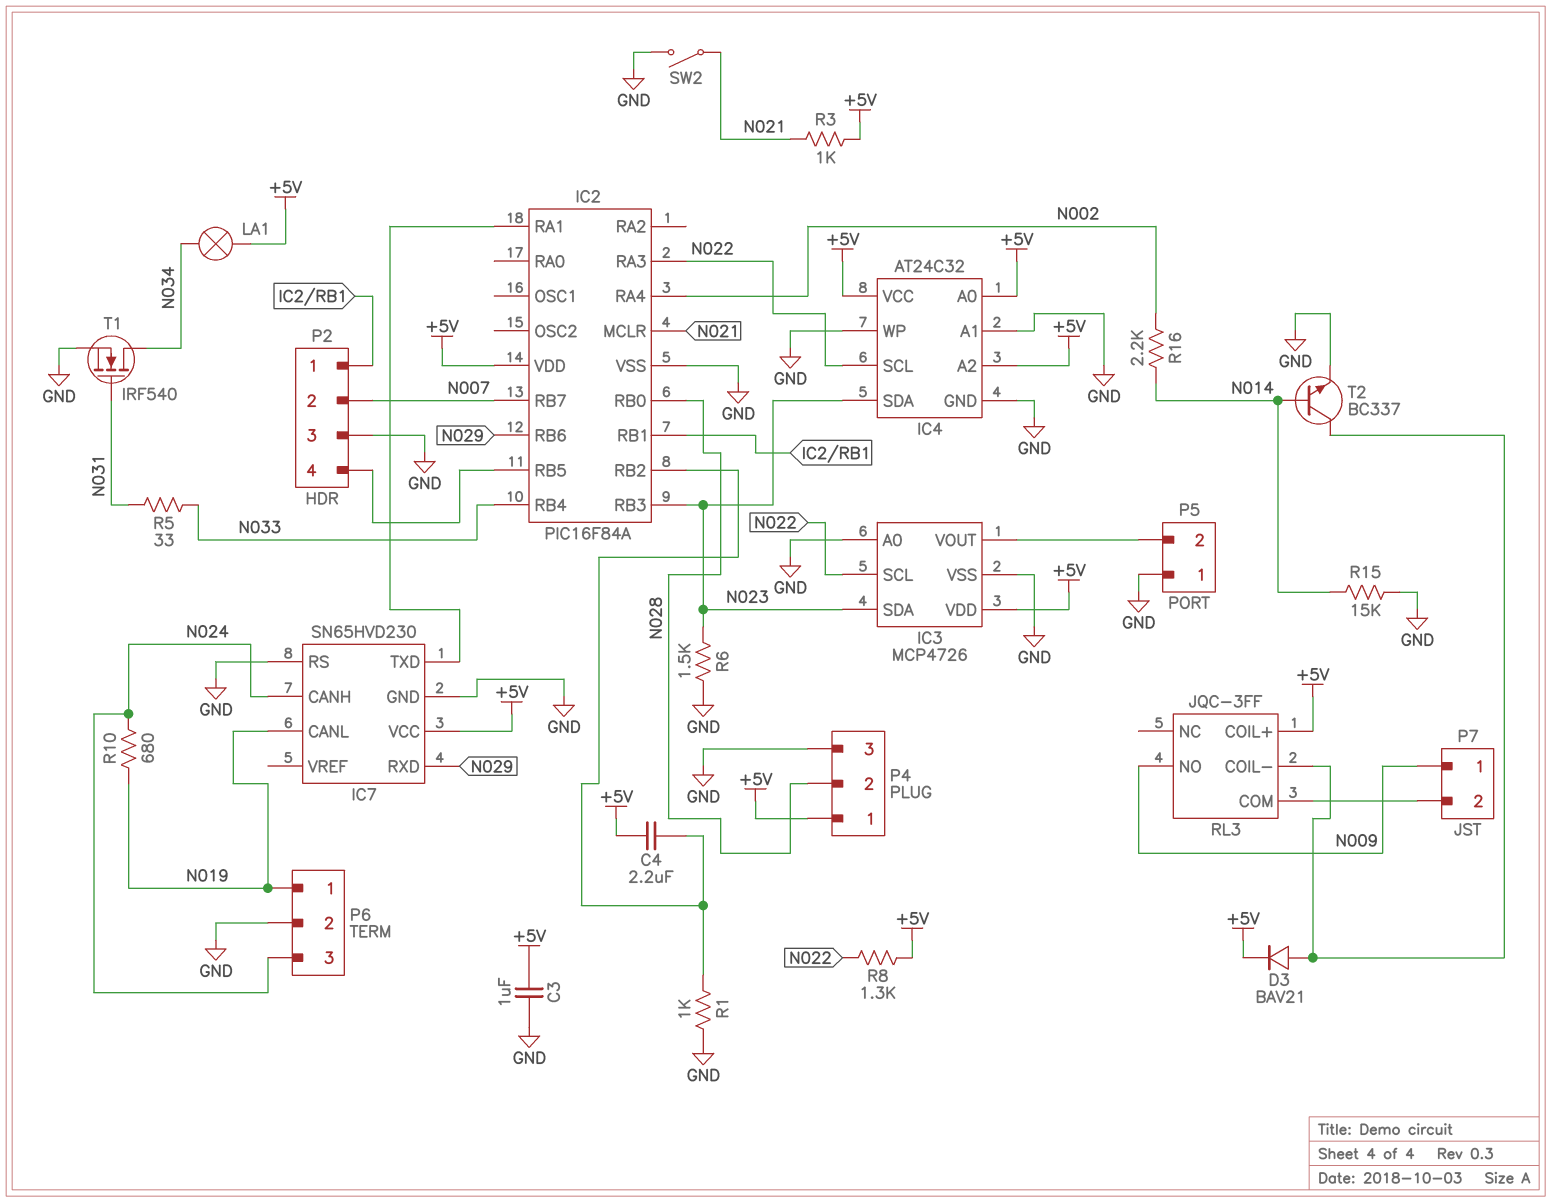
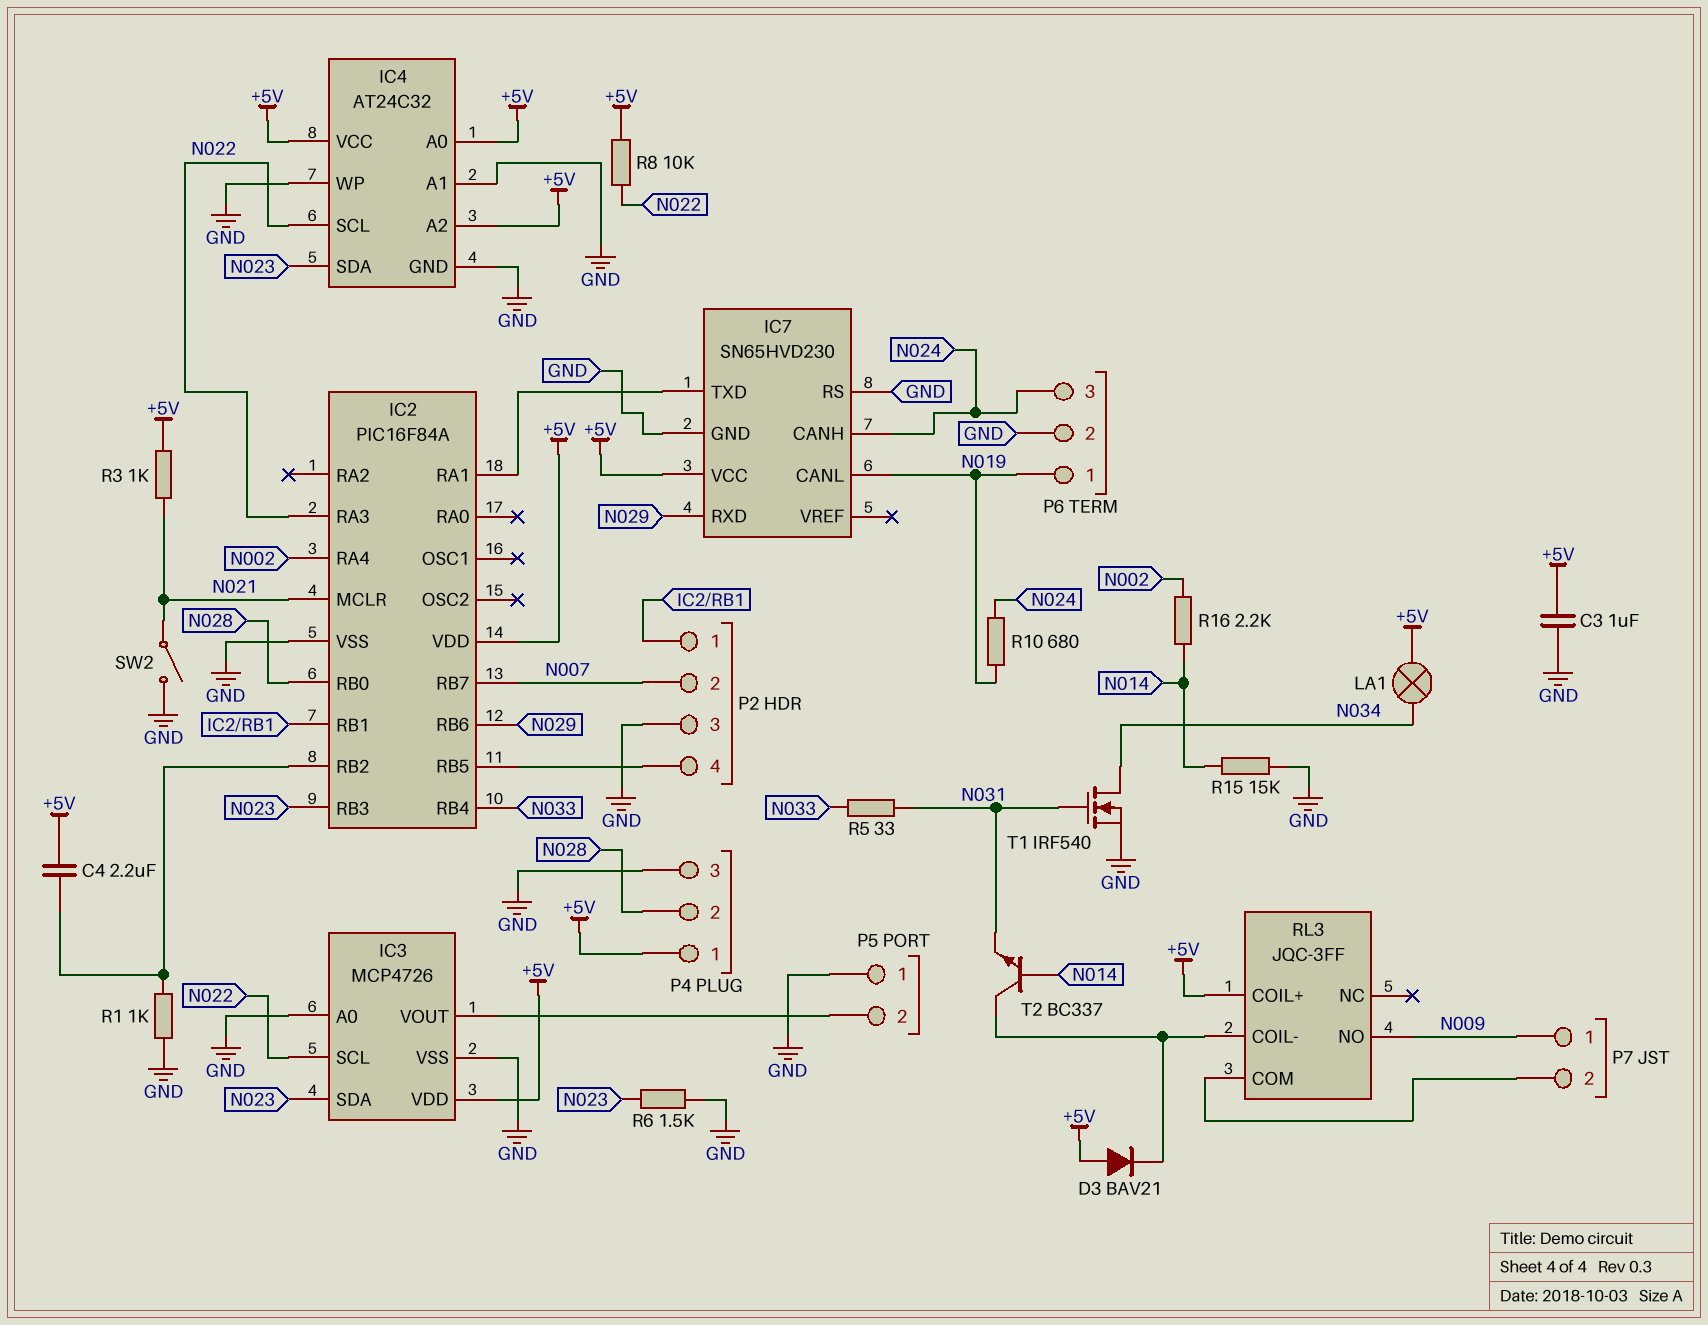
D3: diode BAV21 (A RL3/COIL-, K +5V) -> diode BAV21 (A +5V, K RL3/COIL-)
R8: 1.3k (+5V, N022) -> 10k (+5V, N022)
T2: NPN BC337 (B N014, C RL3/COIL-, E GND) -> NPN BC337 (B N014, C RL3/COIL-, E N031)

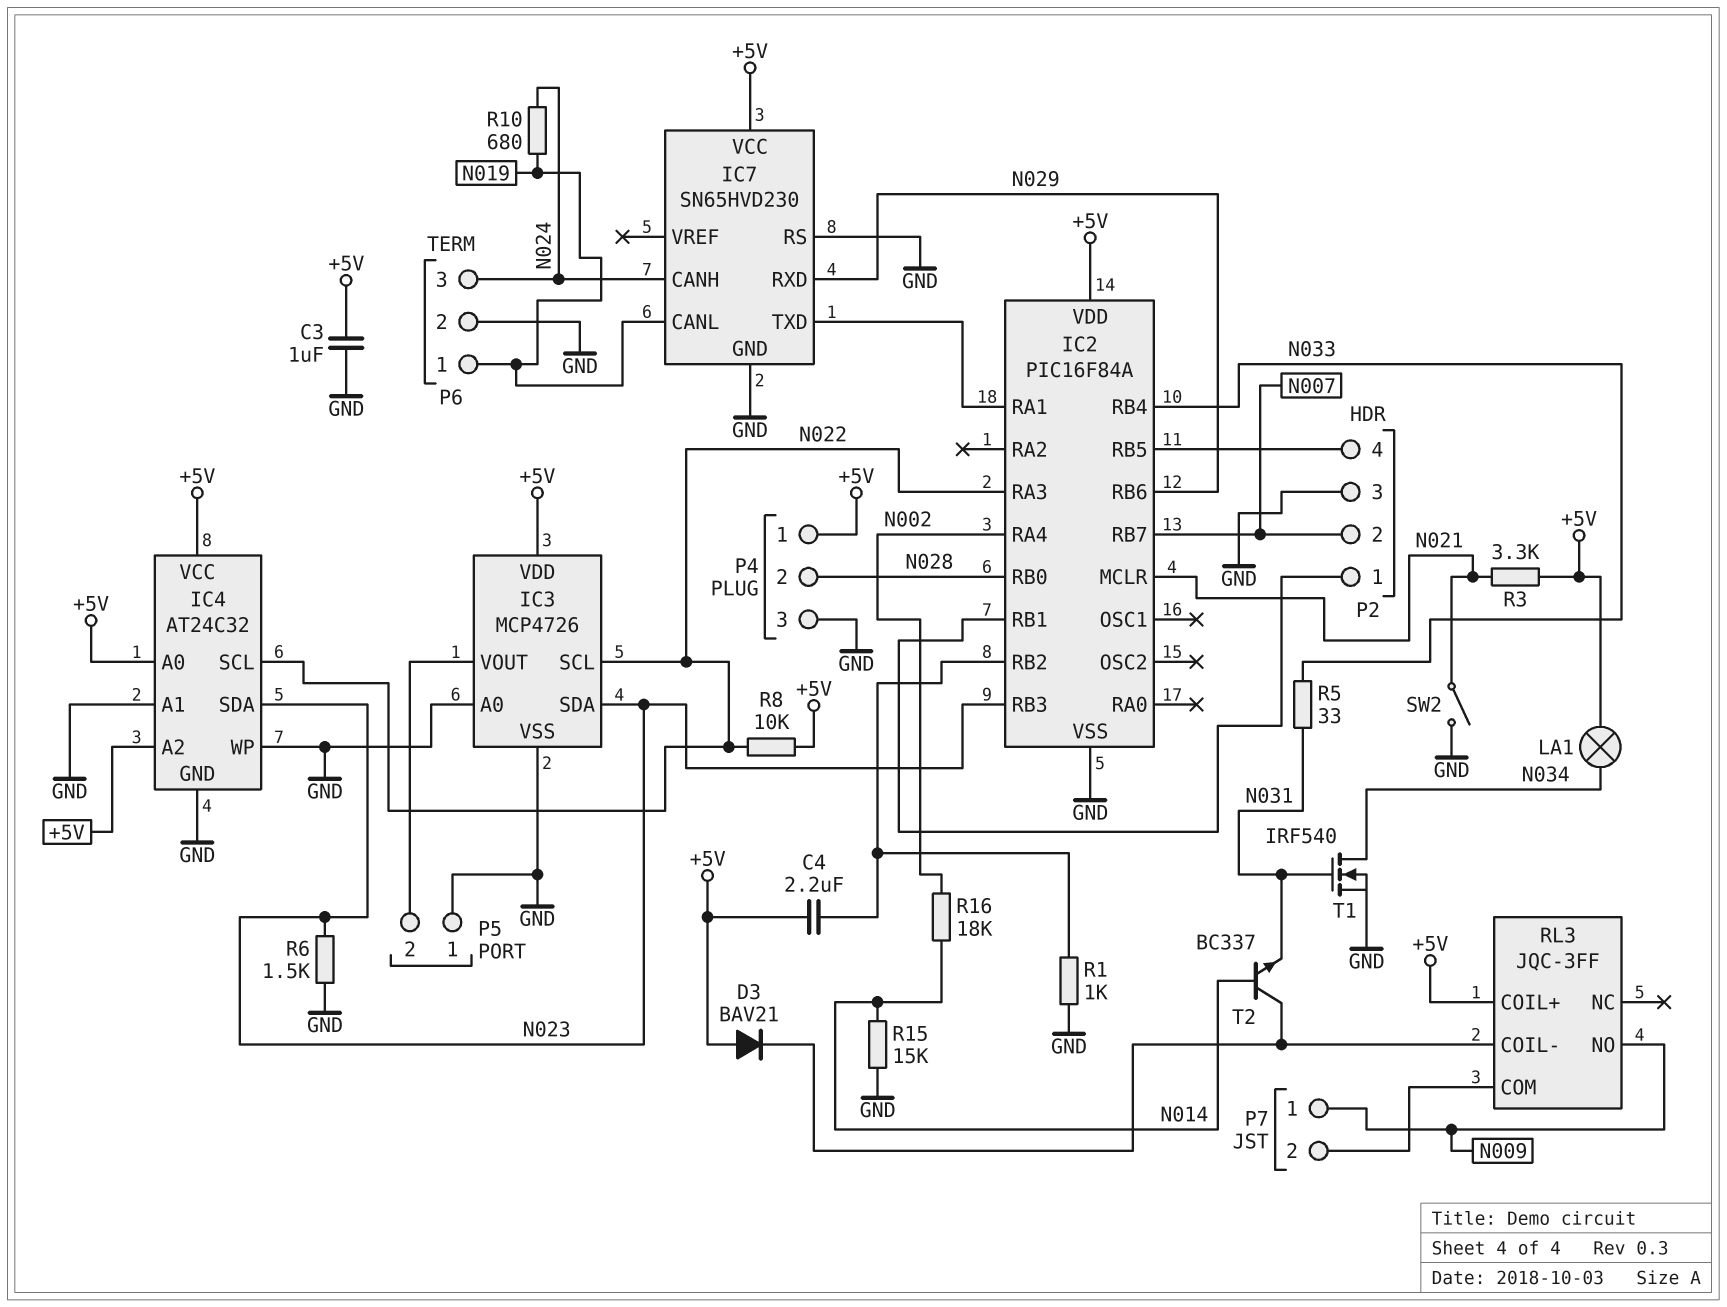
R3: 1k (+5V, N021) -> 3.3k (+5V, N021)
R16: 2.2k (N002, N014) -> 18k (N002, N014)

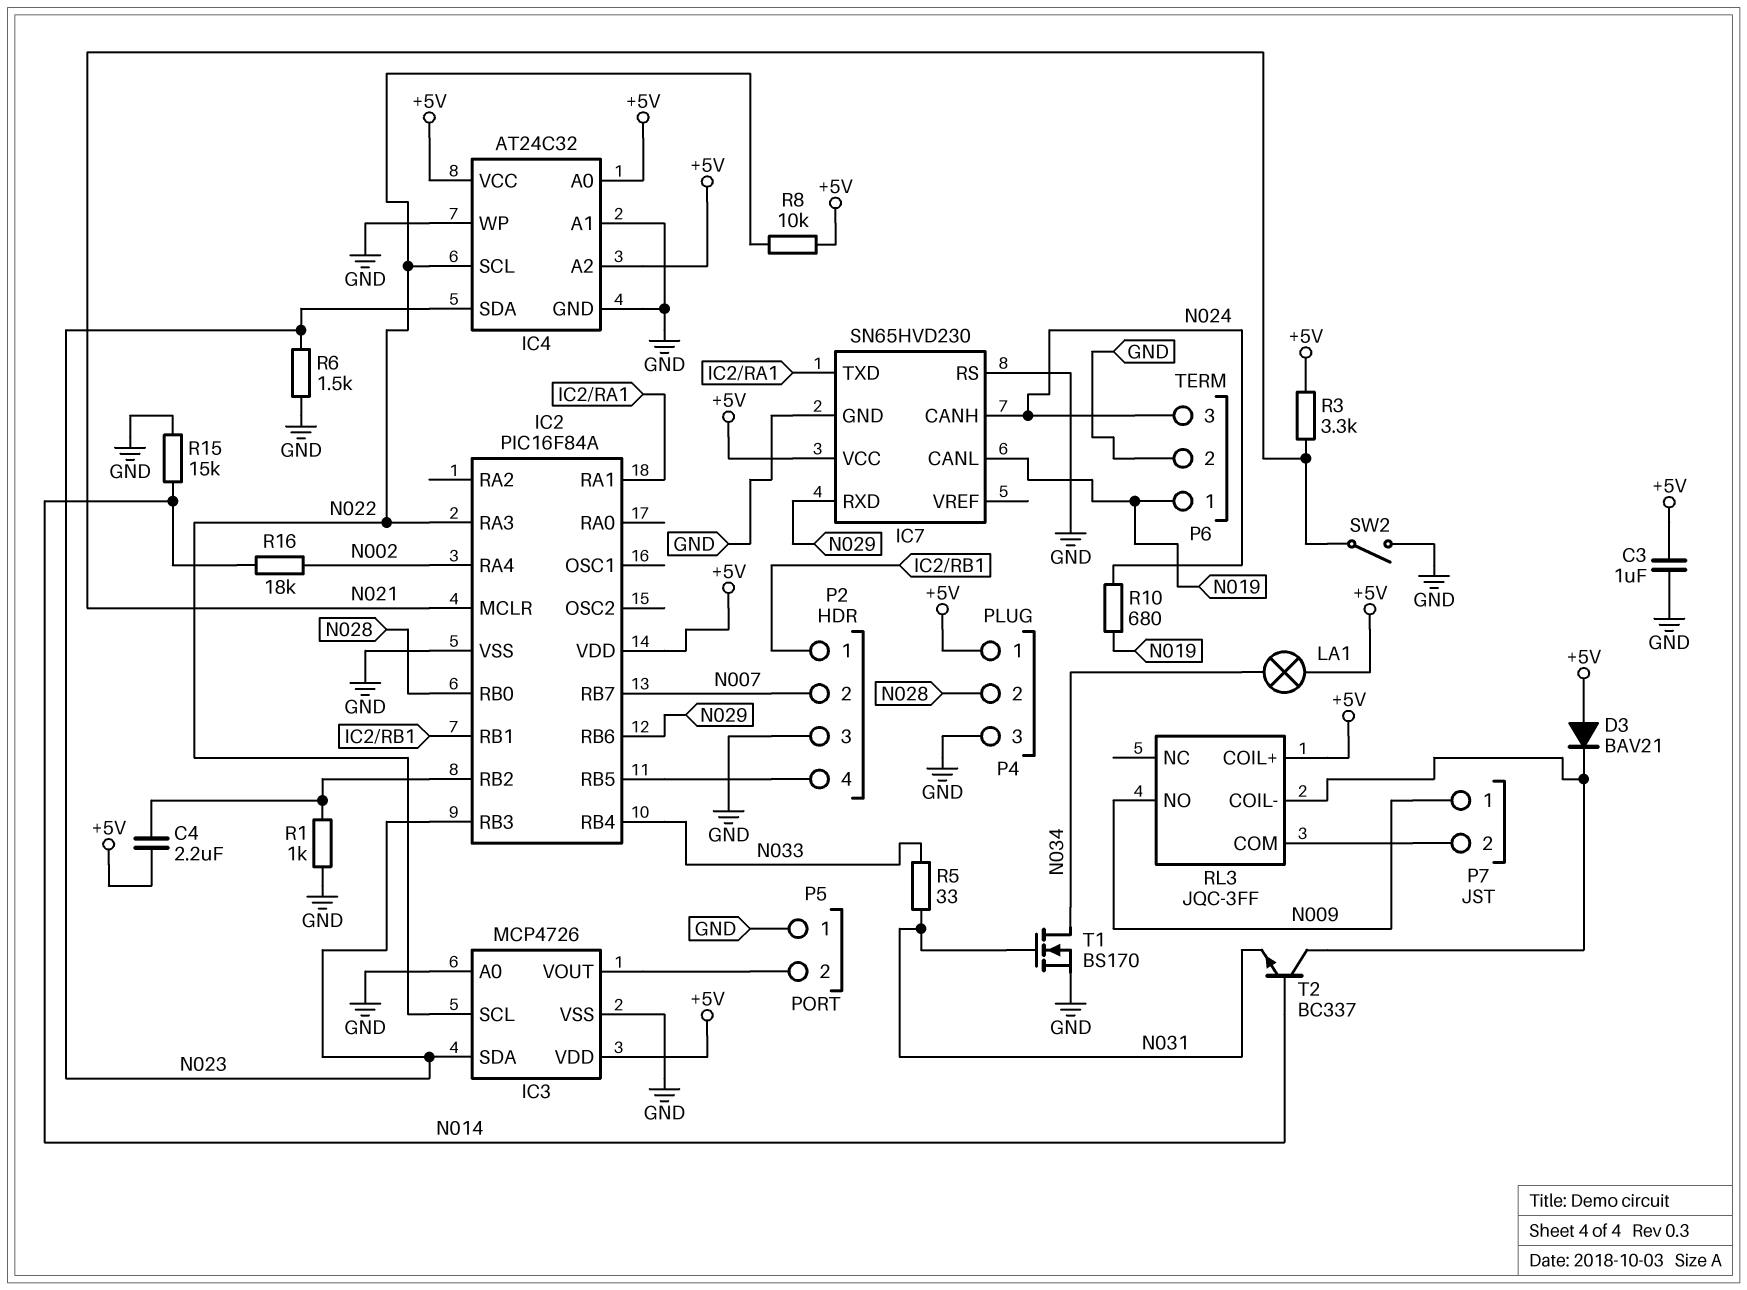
T1: NMOS IRF540 (G N031, D N034, S GND) -> NMOS BS170 (G N031, D N034, S GND)

